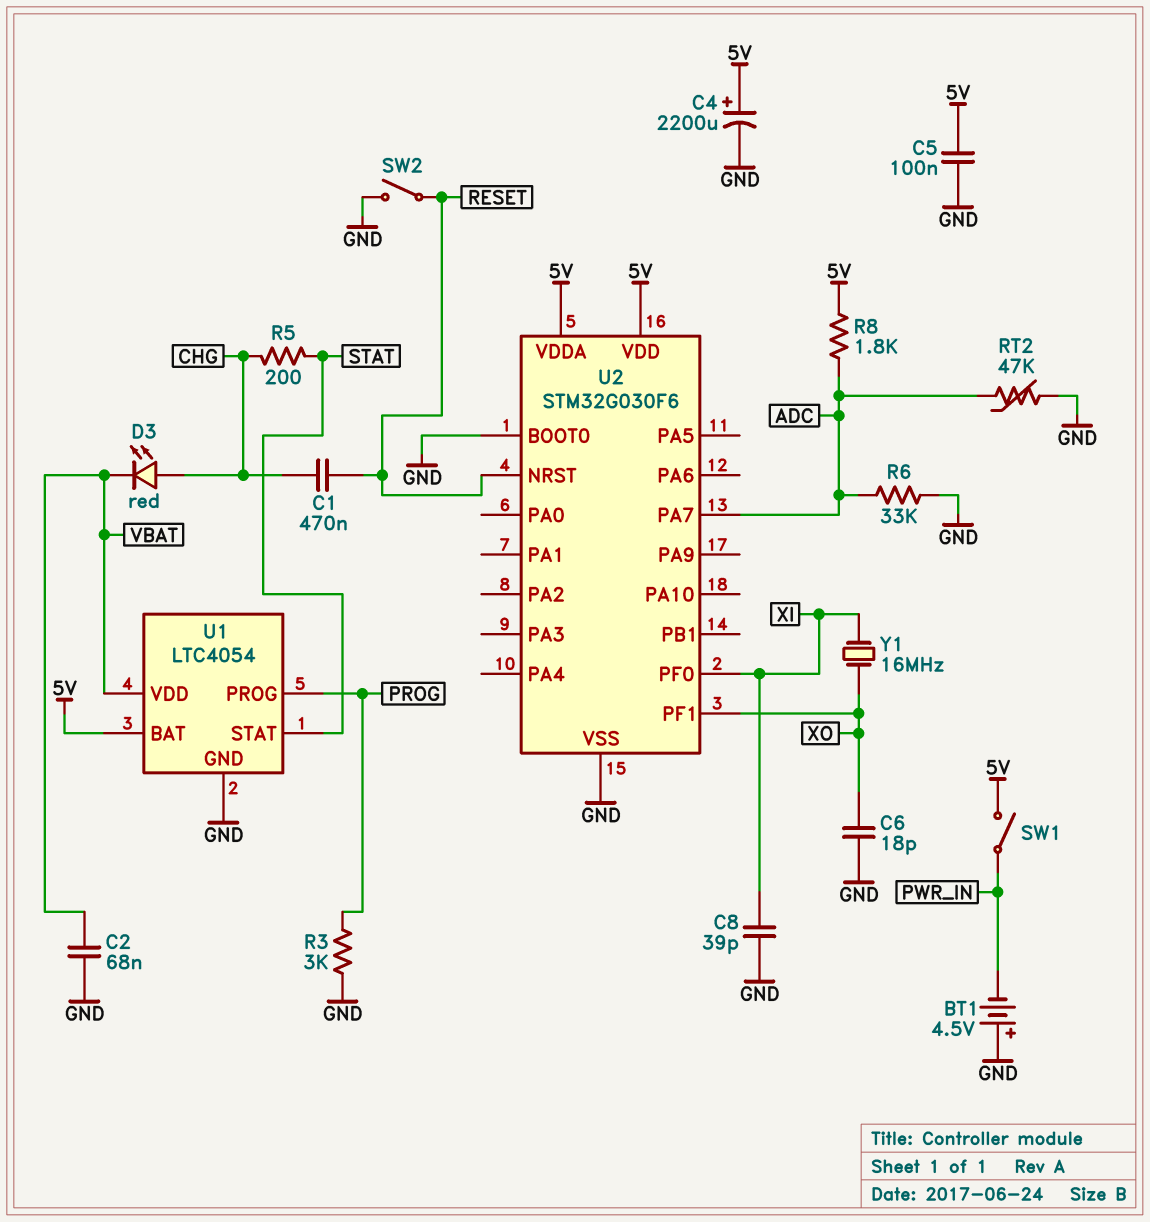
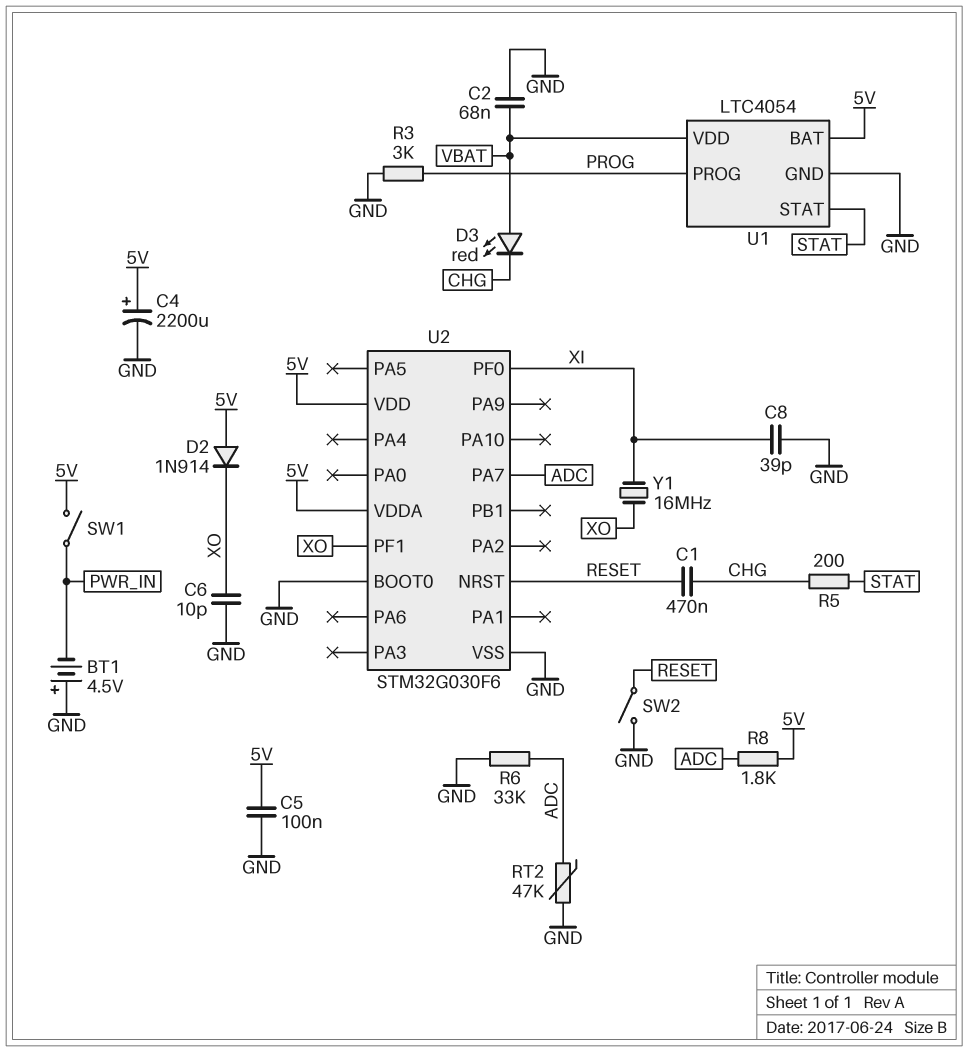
C6: 18pF (GND, XO) -> 10pF (GND, XO)
D2: none -> diode 1N914 (A 5V, K XO)
D3: LED red (A CHG, K VBAT) -> LED red (A VBAT, K CHG)

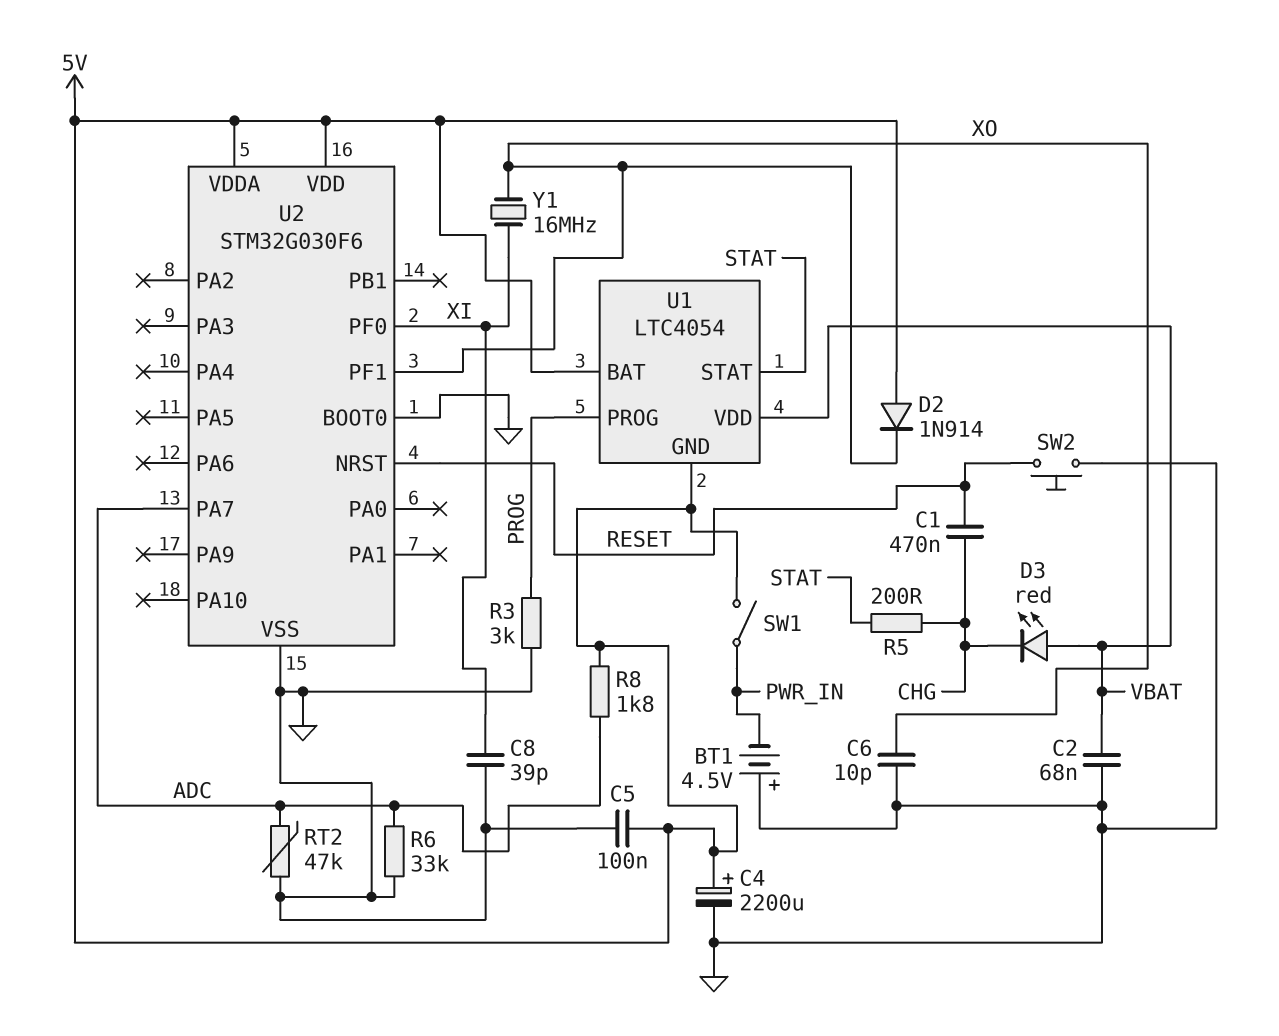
SW2: switch (GND, RESET) -> button (GND, RESET)
U1 pin GND: GND -> 5V

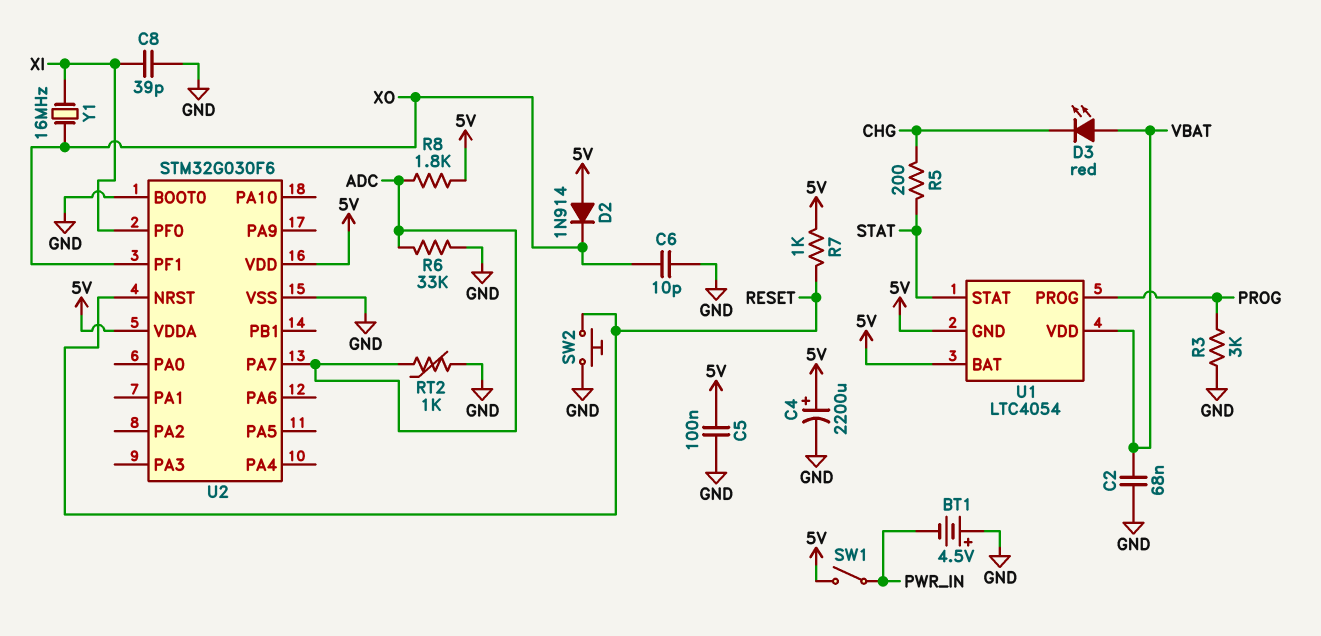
C1: 470nF (CHG, RESET) -> none
R7: none -> 1k (5V, RESET)
RT2: 47k (ADC, GND) -> 1k (ADC, GND)

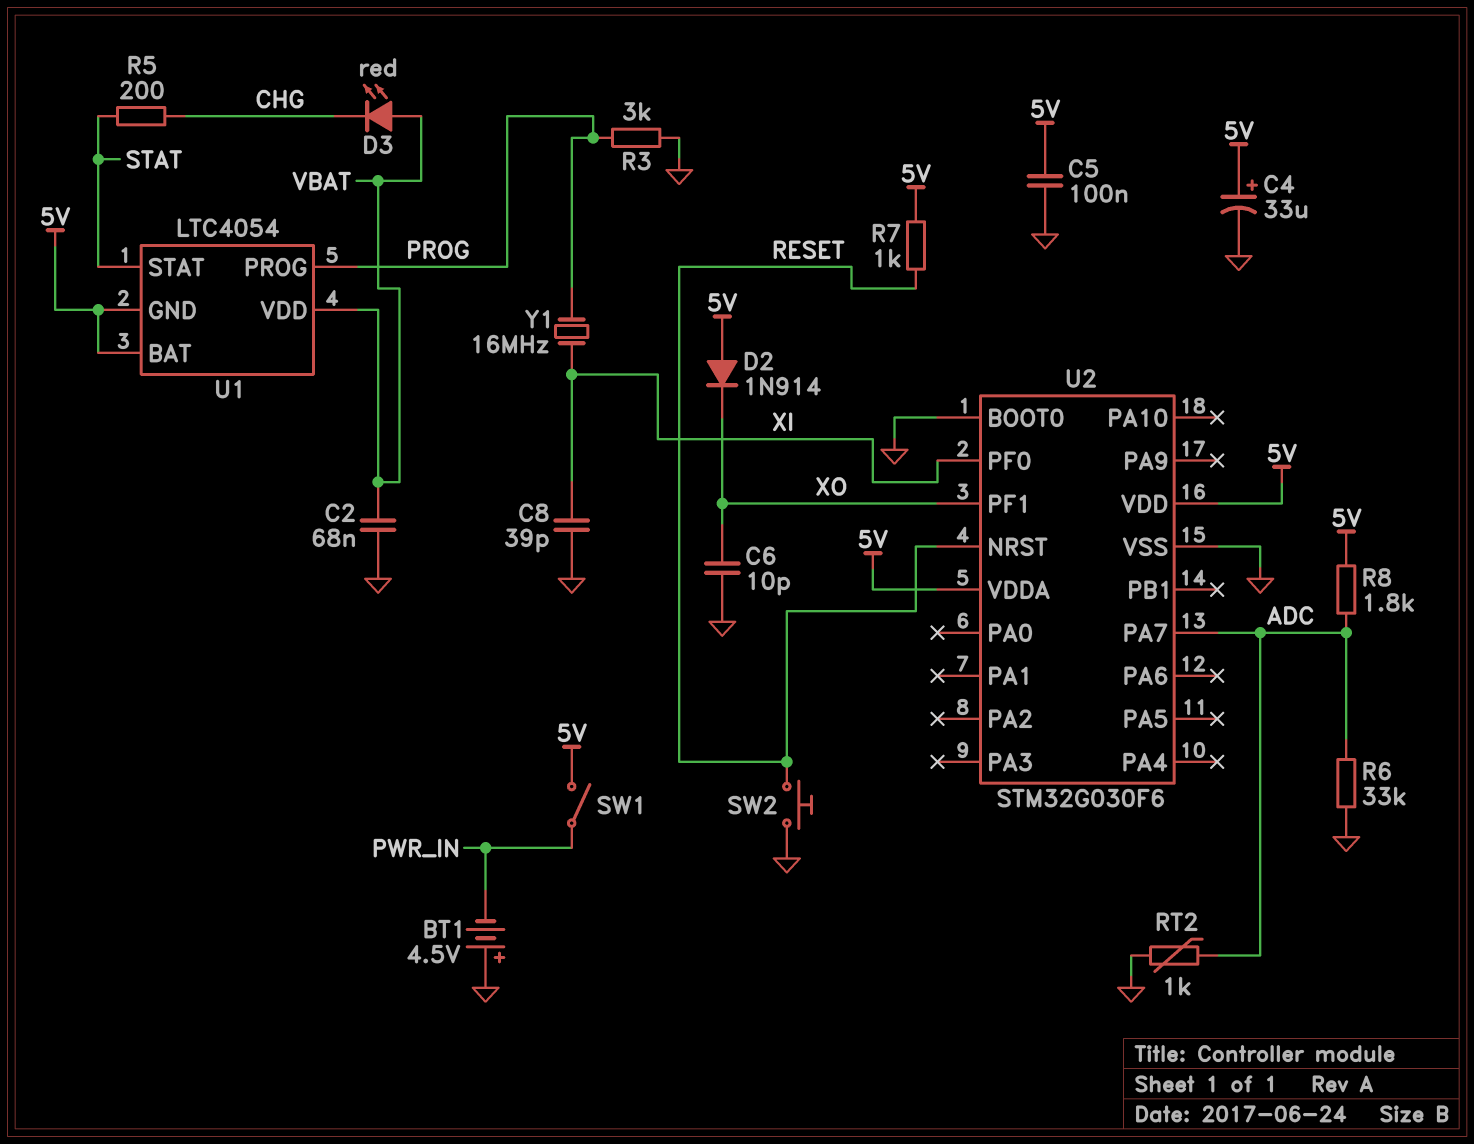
C4: 2200uF (plus 5V, minus GND) -> 33uF (plus 5V, minus GND)
Y1: 16MHz (XI, XO) -> 16MHz (PROG, XI)

